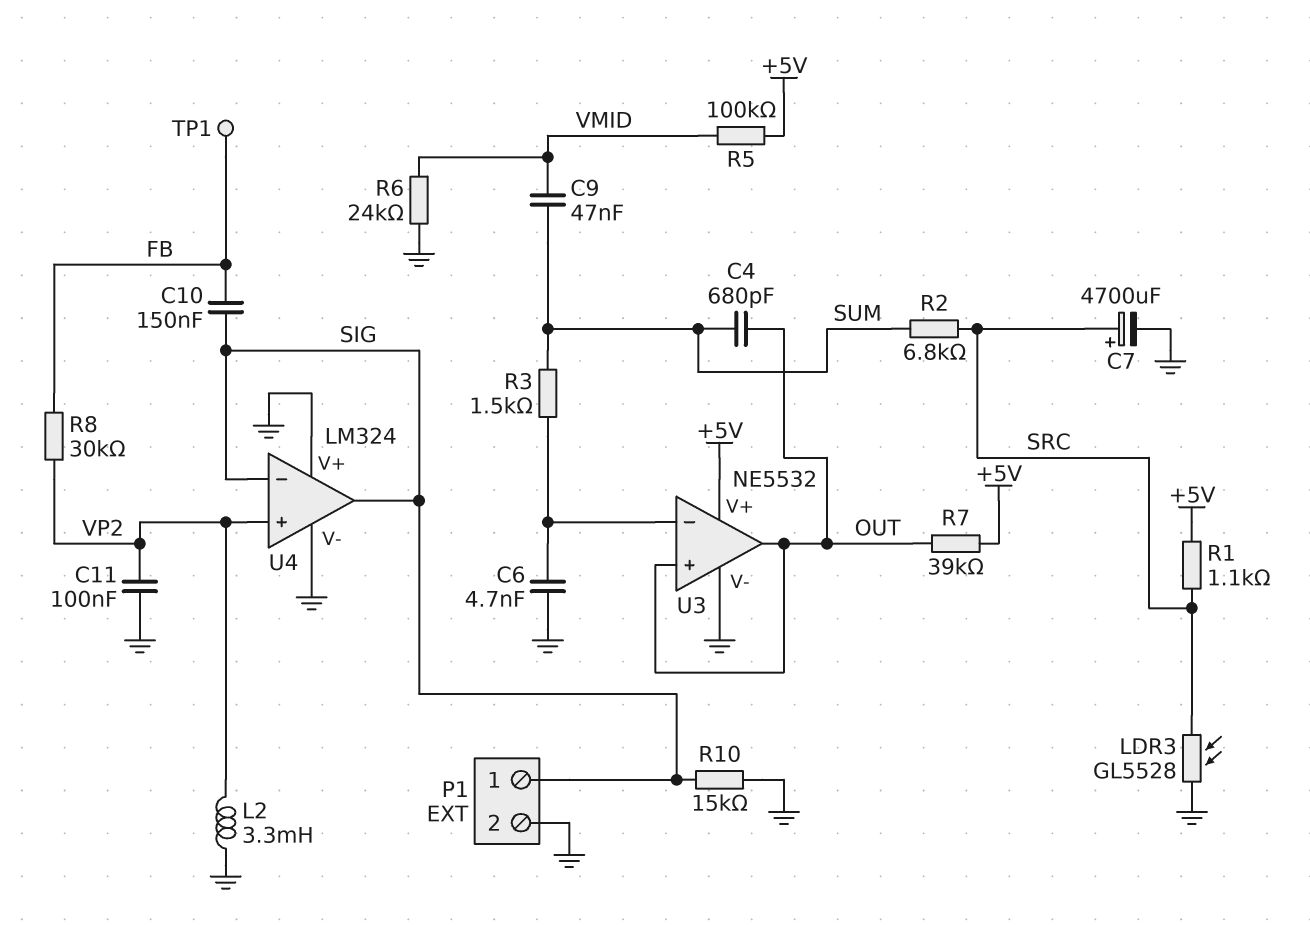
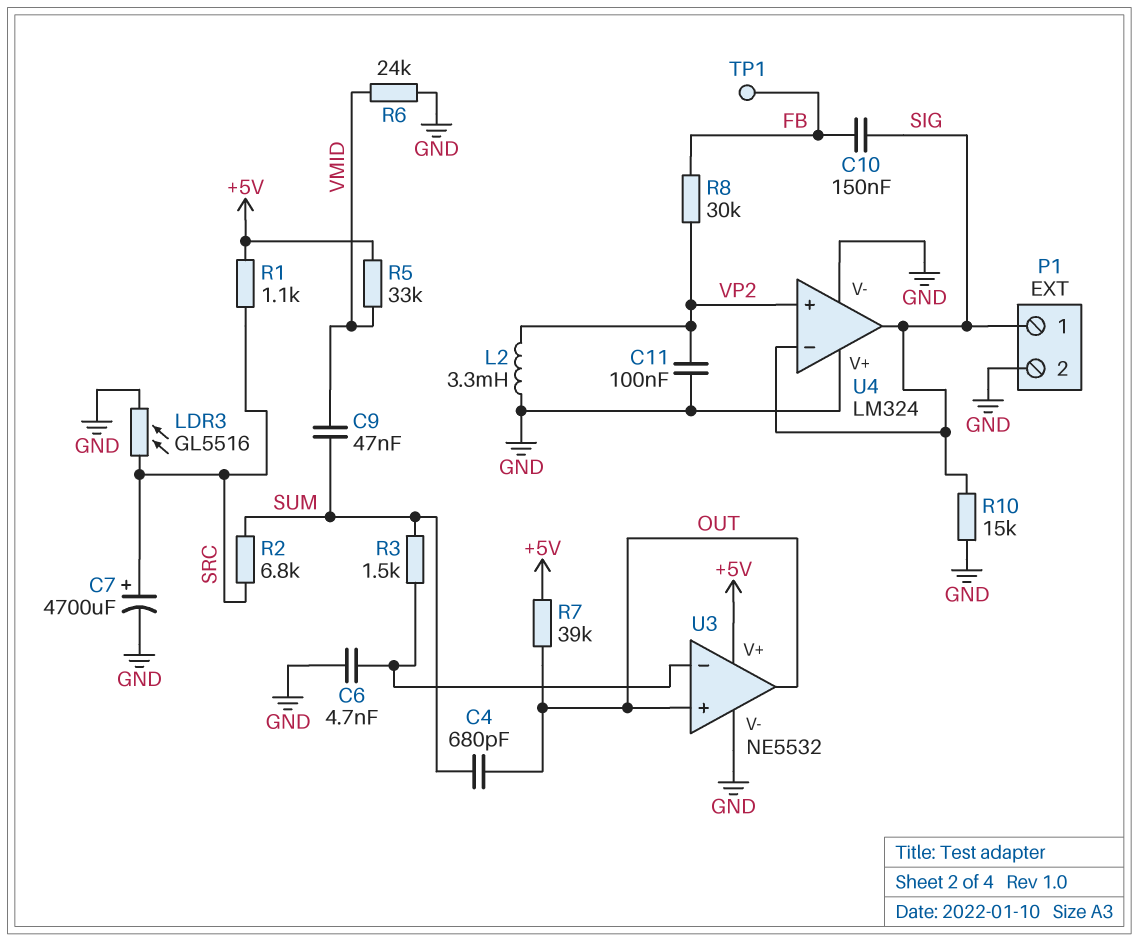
LDR3: GL5528 (GND, SRC) -> GL5516 (GND, SRC)
R5: 100k (+5V, VMID) -> 33k (+5V, VMID)

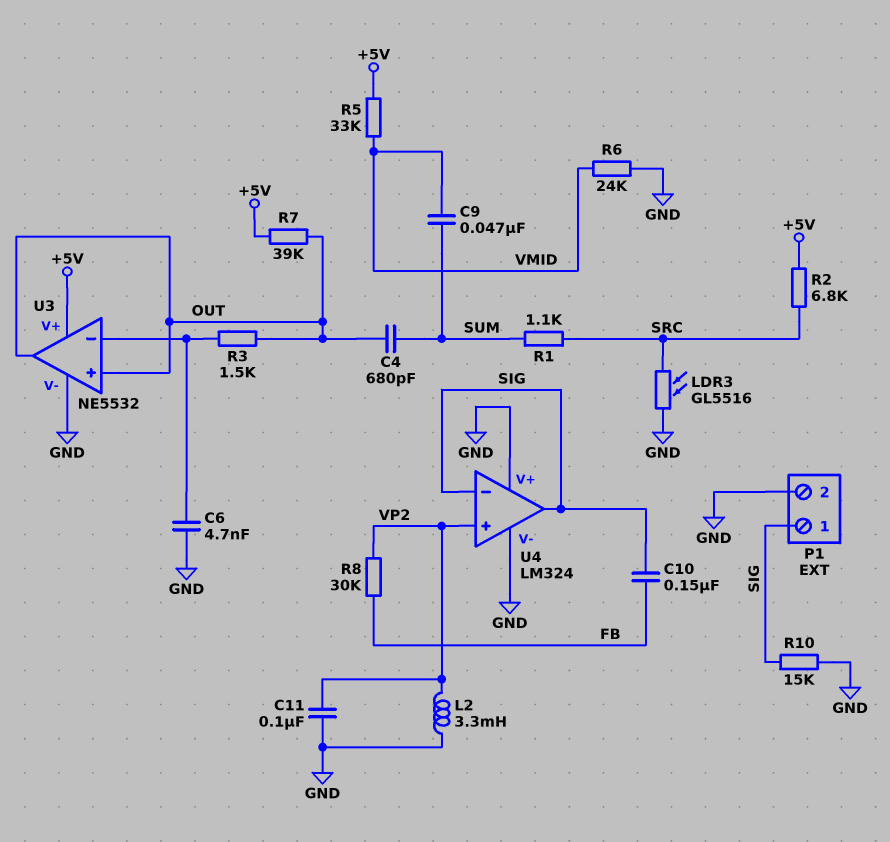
C7: 4700uF (plus SRC, minus GND) -> none
R1: 1.1k (+5V, SRC) -> 1.1k (SRC, SUM)
R2: 6.8k (SRC, SUM) -> 6.8k (+5V, SRC)
R3: 1.5k (SUM, U3/in-) -> 1.5k (OUT, U3/in-)
TP1: test point (FB) -> none

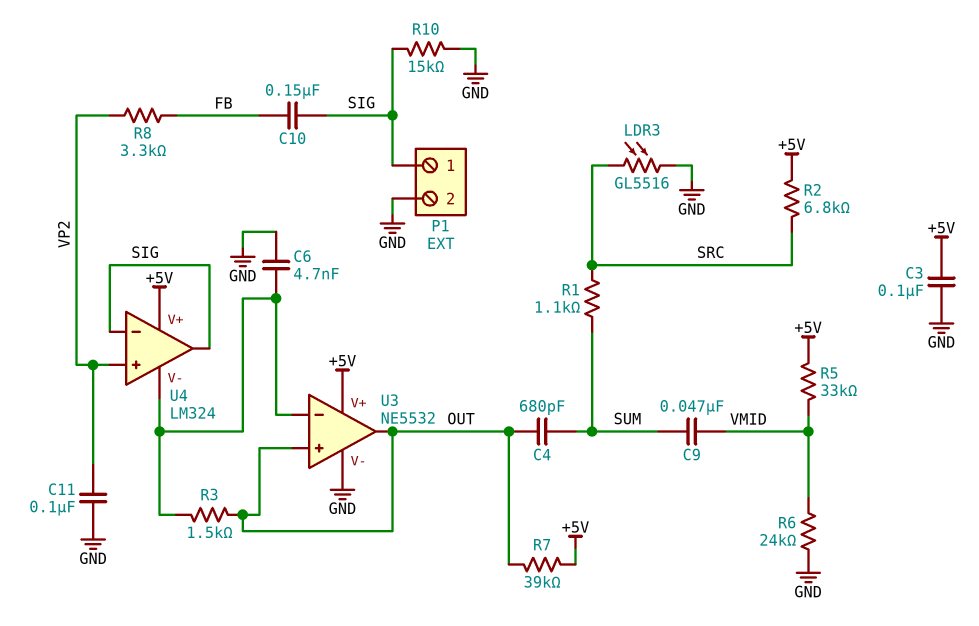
C3: none -> 100nF (+5V, GND)
L2: 3.3mH (GND, VP2) -> none
R8: 30k (FB, VP2) -> 3.3k (FB, VP2)
U4 pin V+: GND -> +5V
U4 pin V-: GND -> U3/in-

